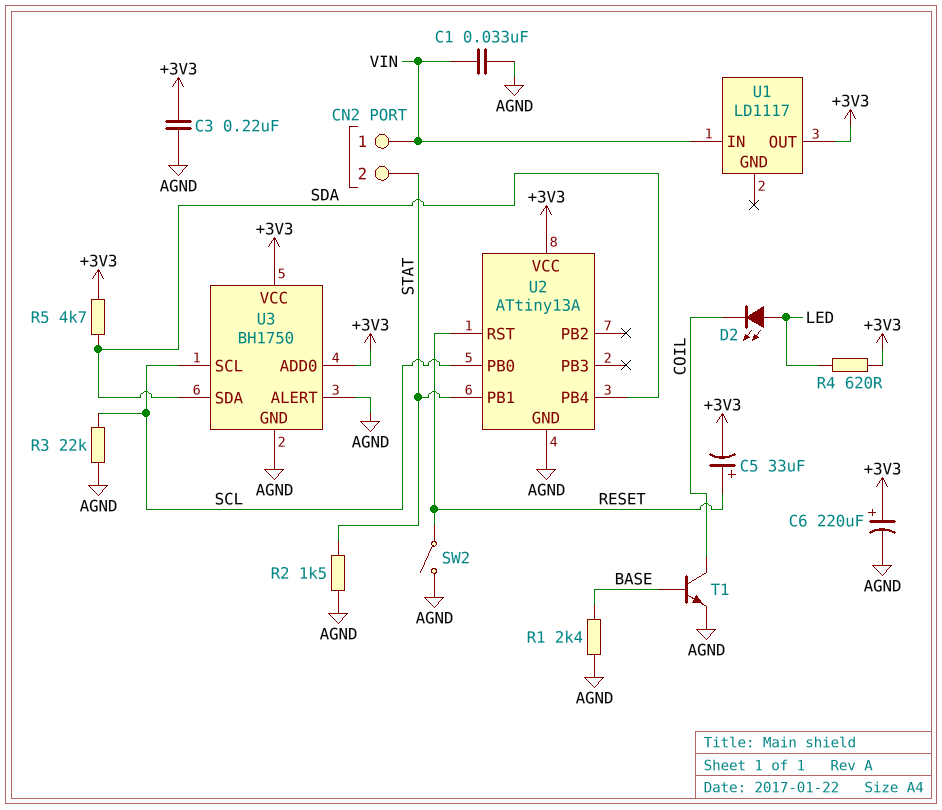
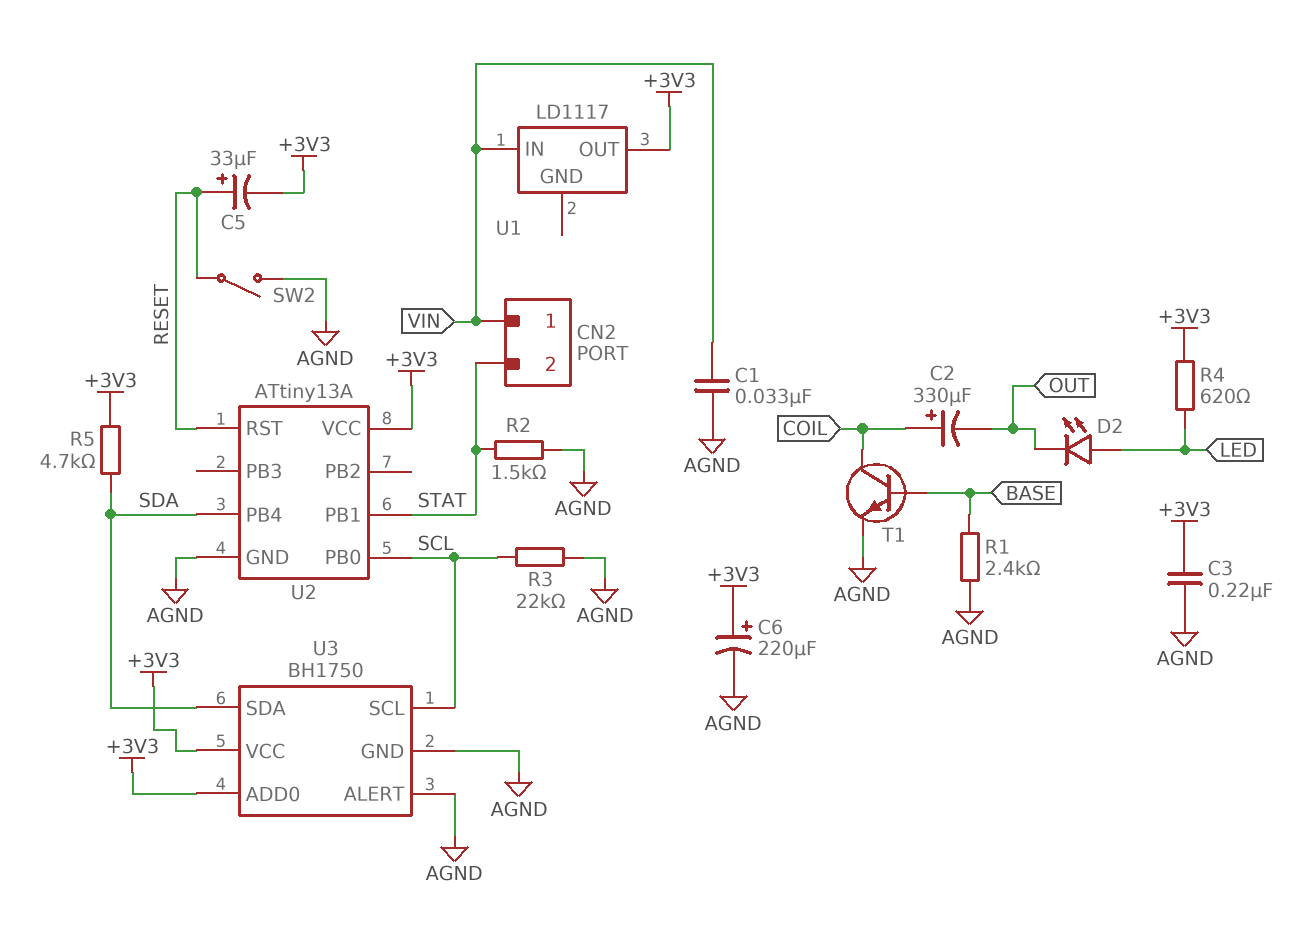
C2: none -> 330uF (plus COIL, minus OUT)
D2: LED (A LED, K COIL) -> LED (A LED, K OUT)

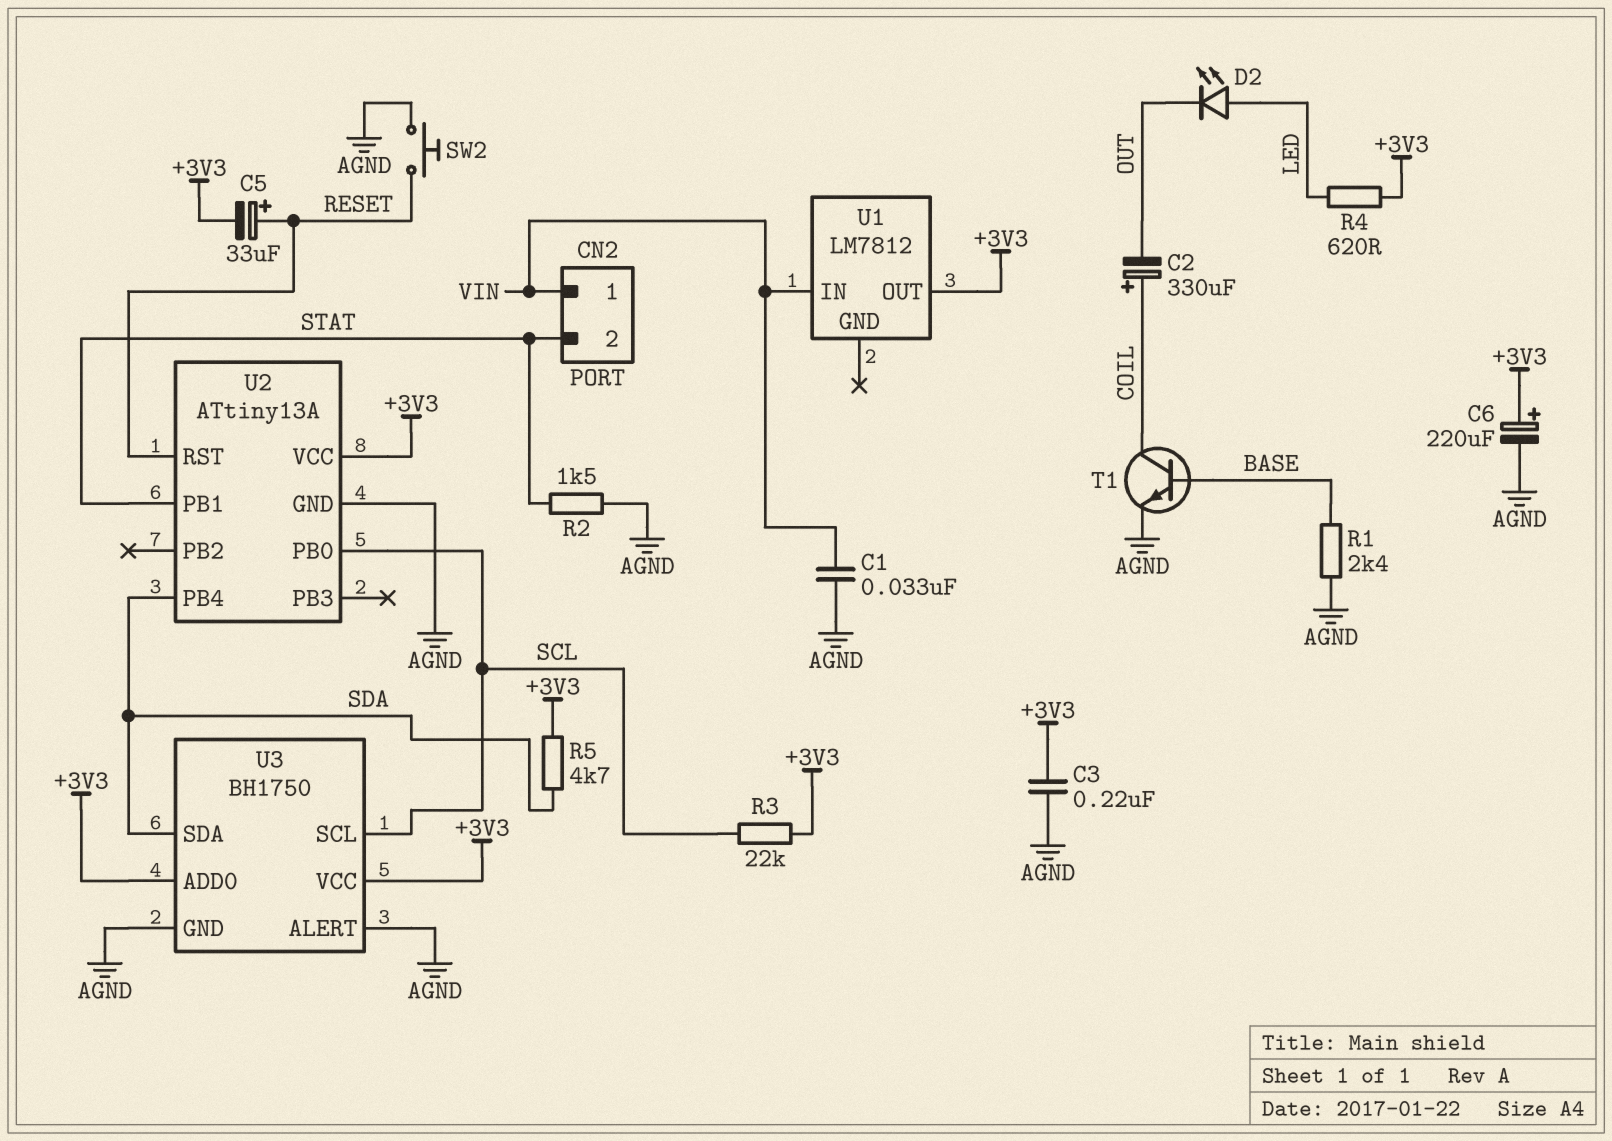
R3: 22k (AGND, SCL) -> 22k (+3V3, SCL)
SW2: switch (AGND, RESET) -> button (AGND, RESET)
U1: LD1117 -> LM7812

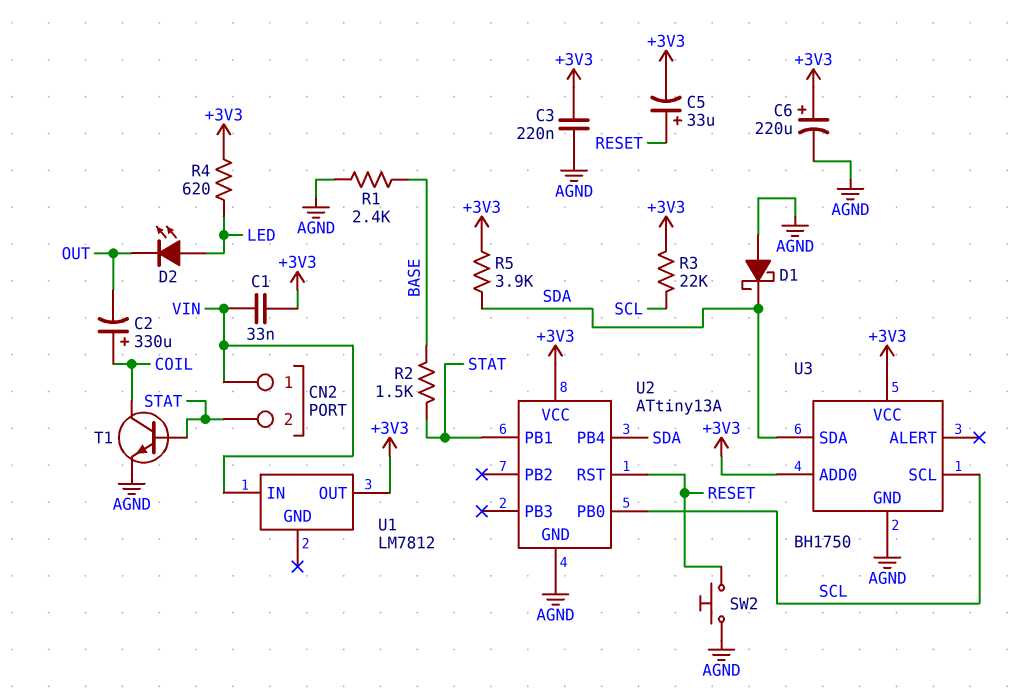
C1: 33nF (AGND, VIN) -> 33nF (+3V3, VIN)
D1: none -> schottky (A AGND, K SDA)
R2: 1.5k (AGND, STAT) -> 1.5k (BASE, STAT)
R5: 4.7k (+3V3, SDA) -> 3.9k (+3V3, SDA)
T1: NPN (B BASE, C COIL, E AGND) -> NPN (B STAT, C COIL, E AGND)
U3 pin ALERT: AGND -> none

